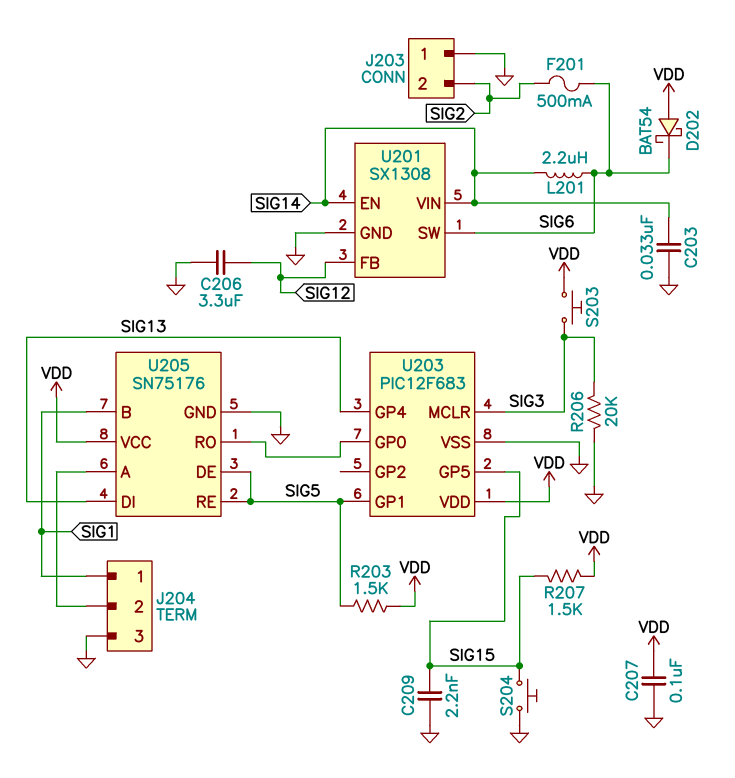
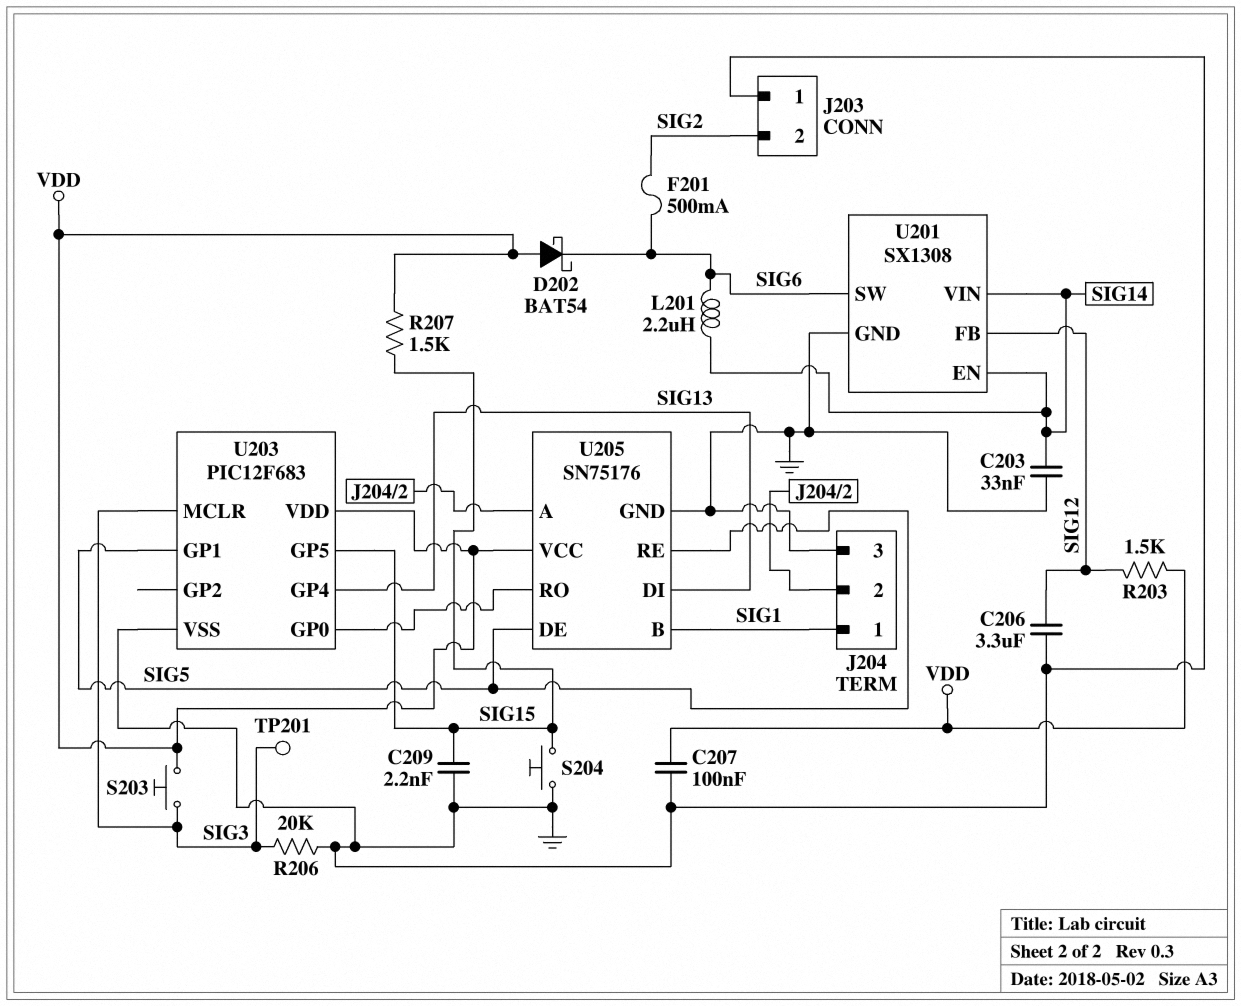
R203: 1.5k (SIG5, VDD) -> 1.5k (SIG12, VDD)
TP201: none -> test point (SIG3)

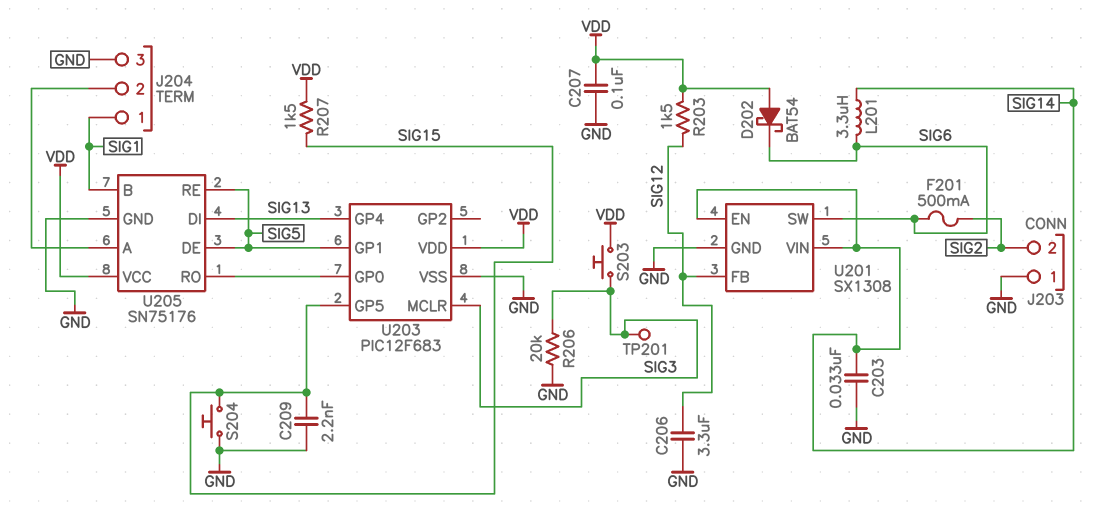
L201: 2.2uH (SIG6, SIG14) -> 3.3uH (SIG6, SIG14)

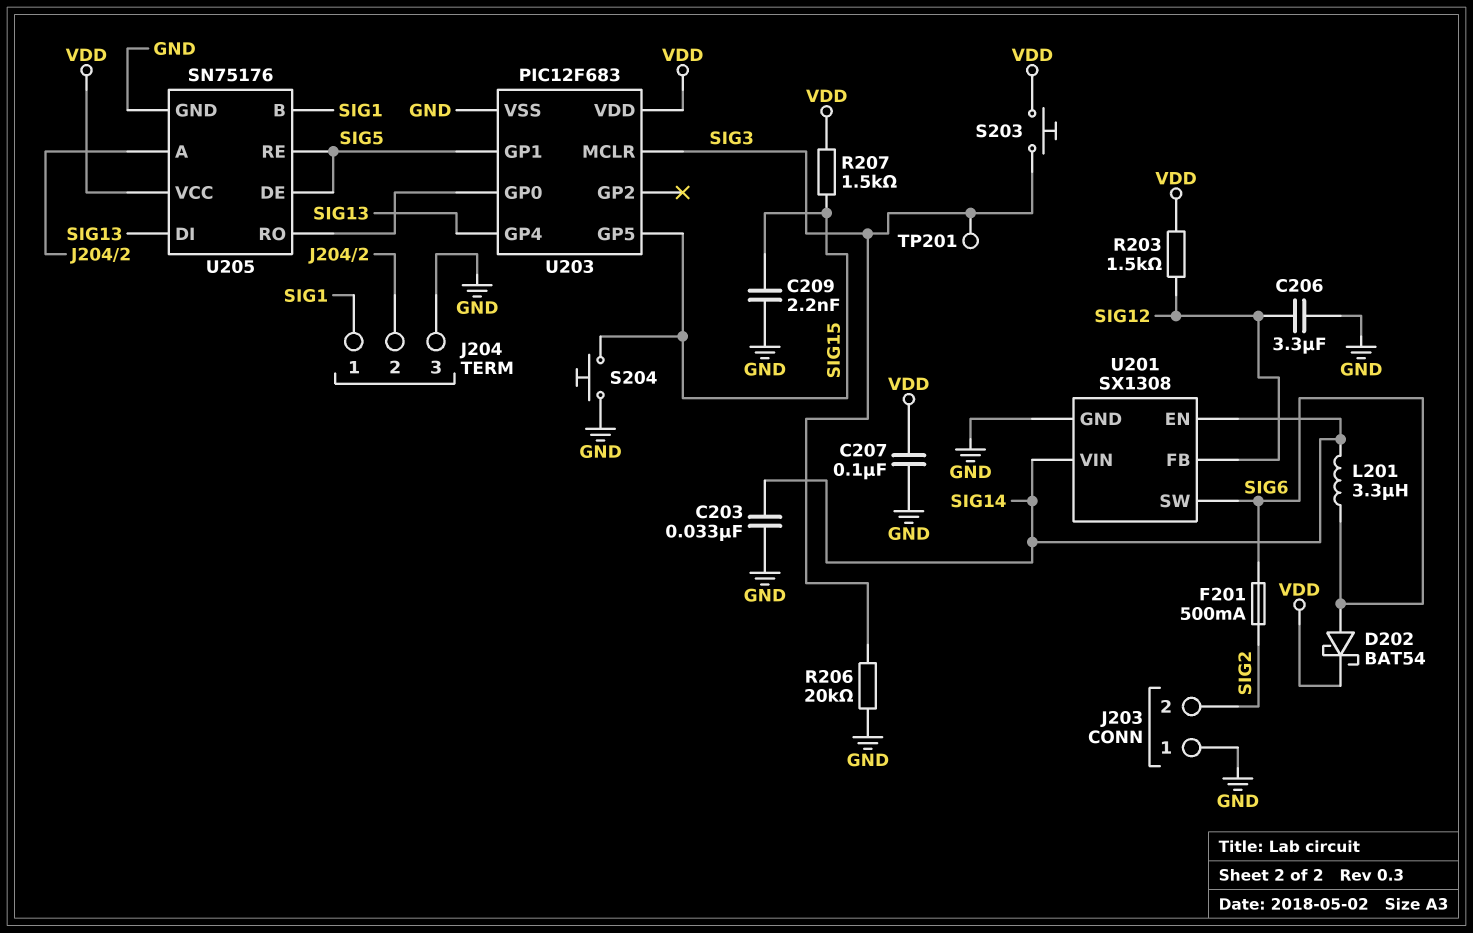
D202: schottky BAT54 (A VDD, K SIG6) -> schottky BAT54 (A SIG6, K VDD)

